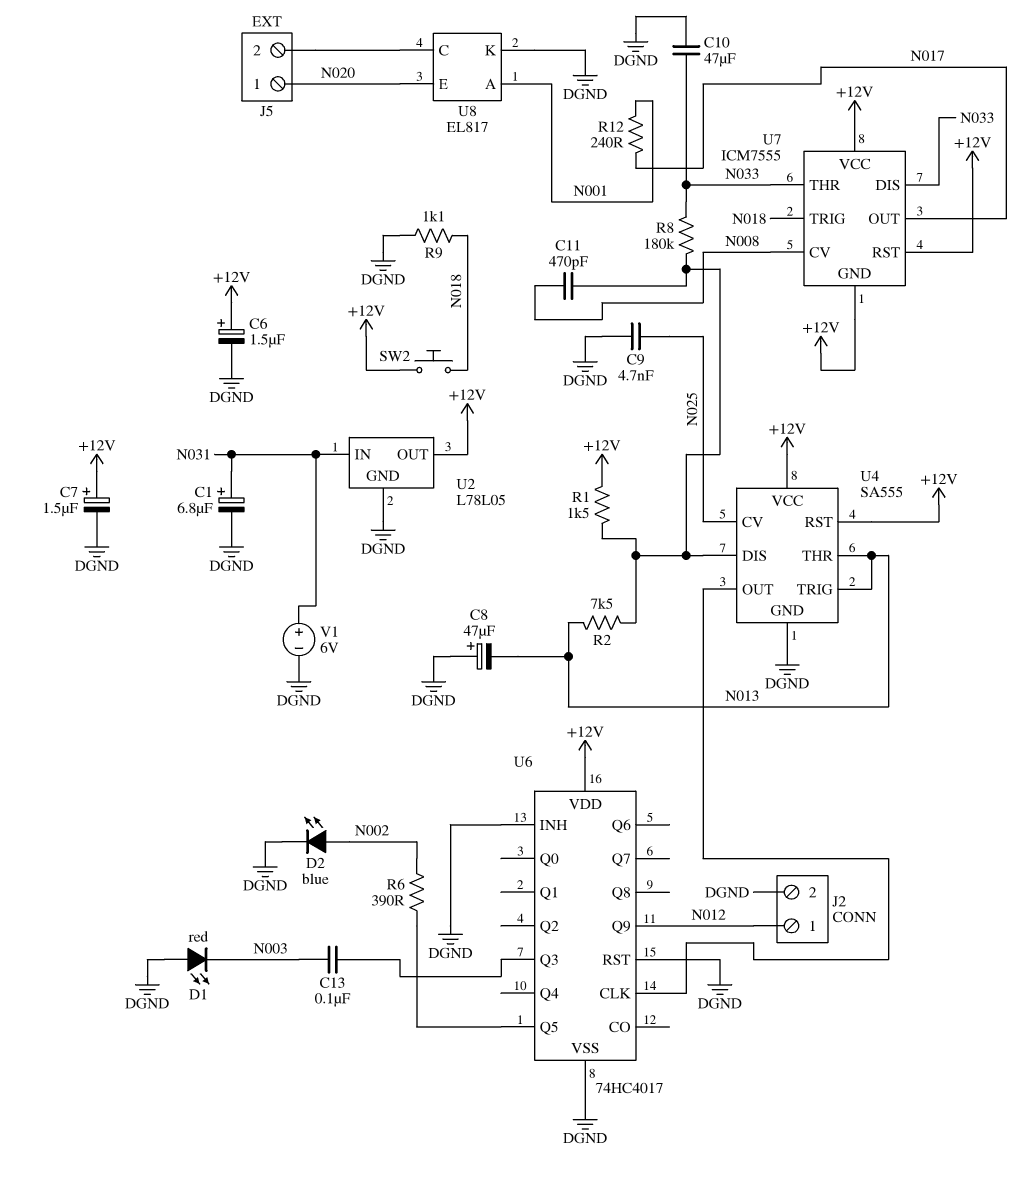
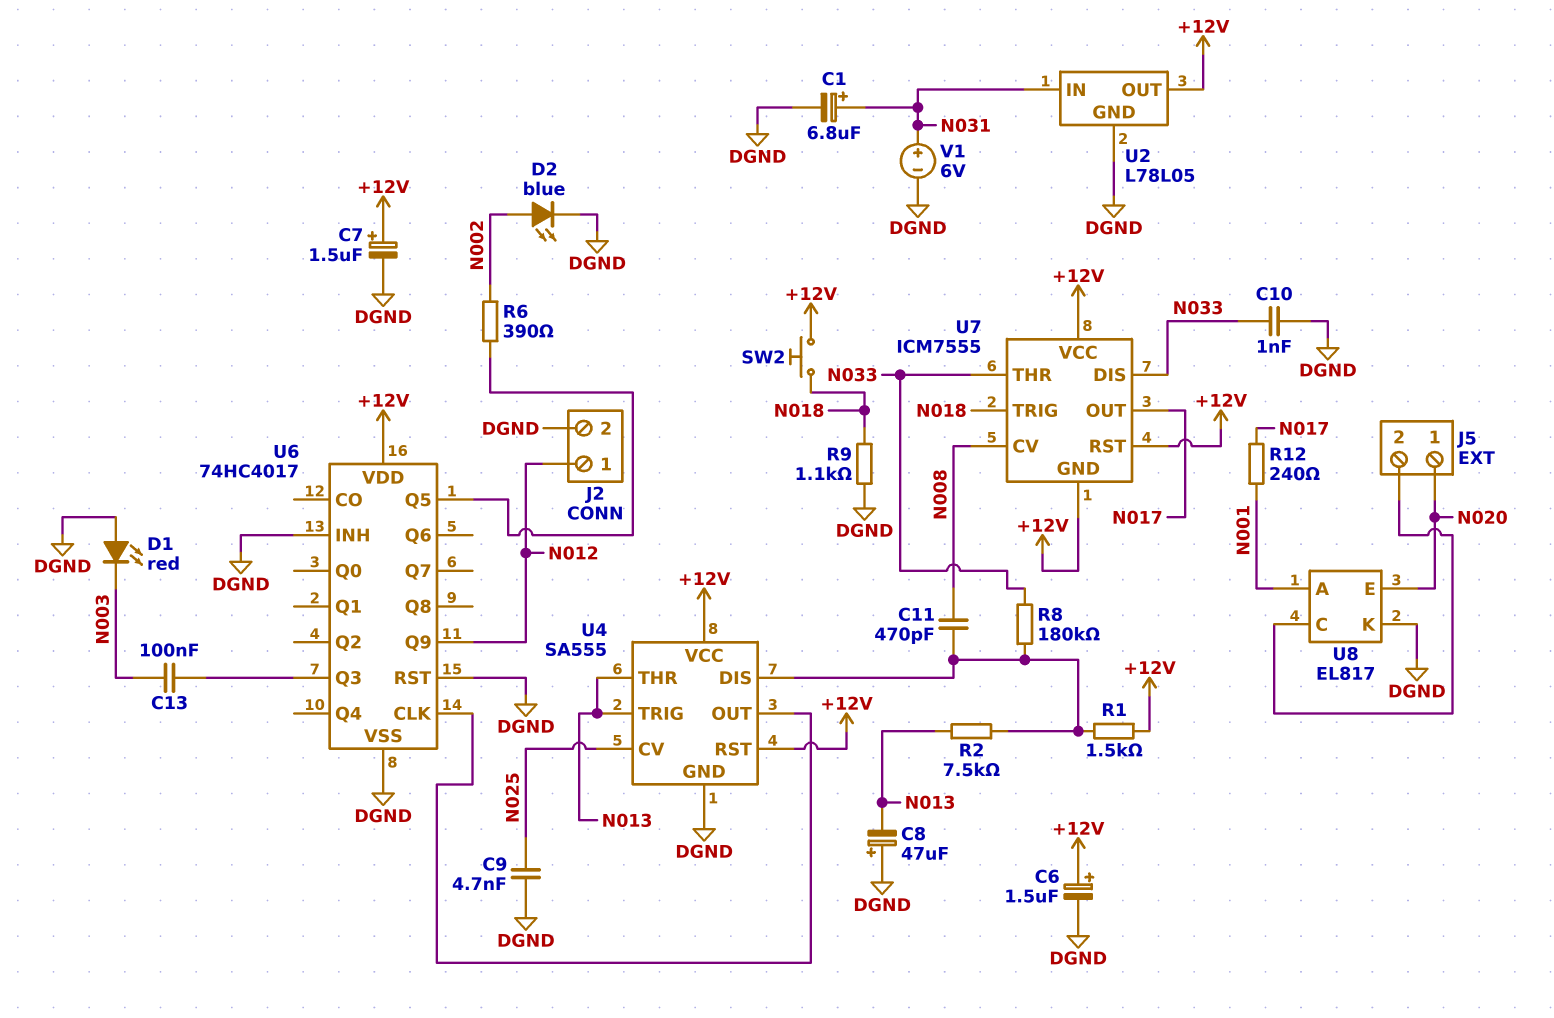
C10: 47uF (DGND, N033) -> 1nF (DGND, N033)

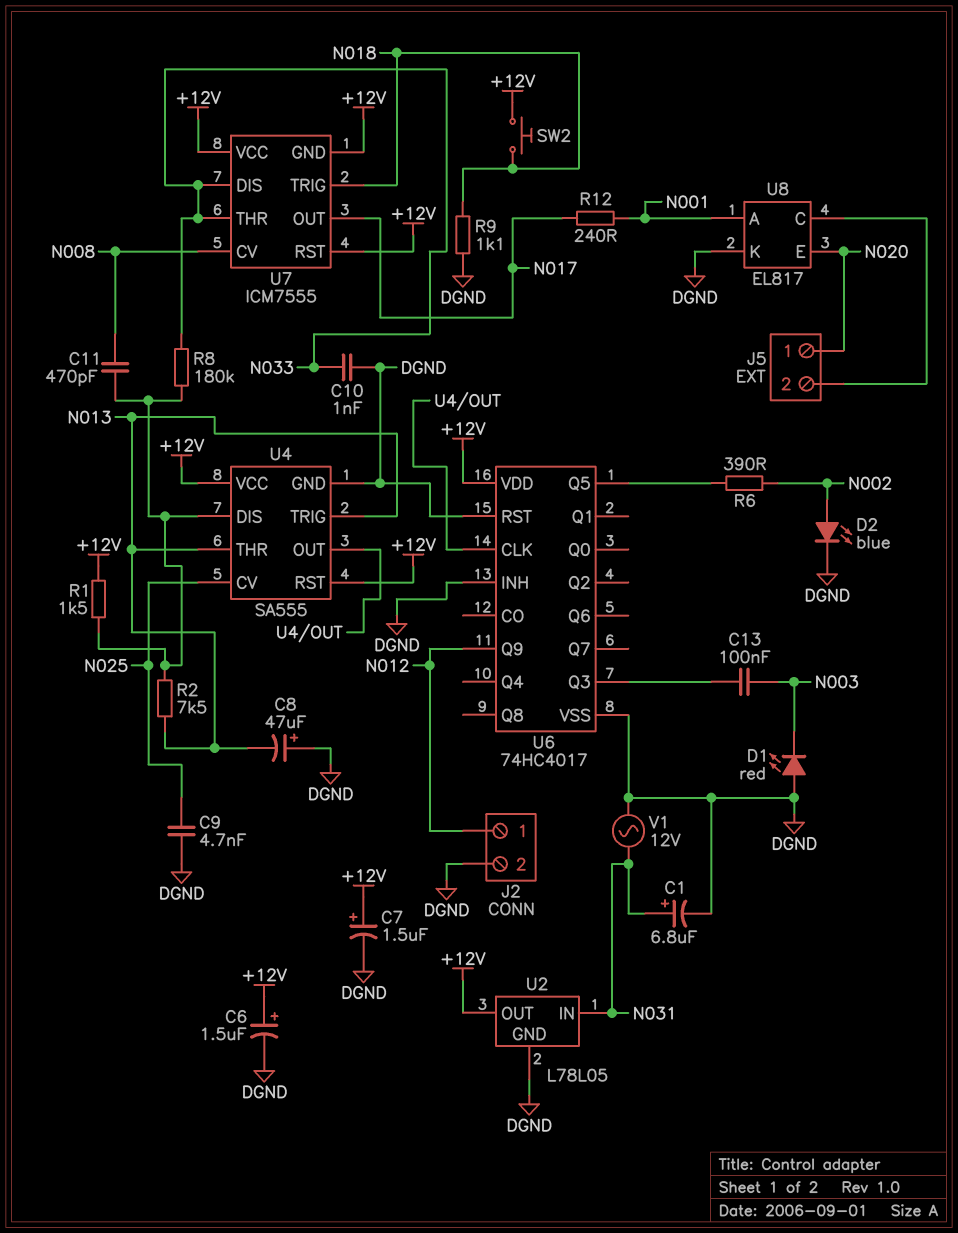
V1: 6V (plus N031, minus DGND) -> AC 12V (DGND, N031)

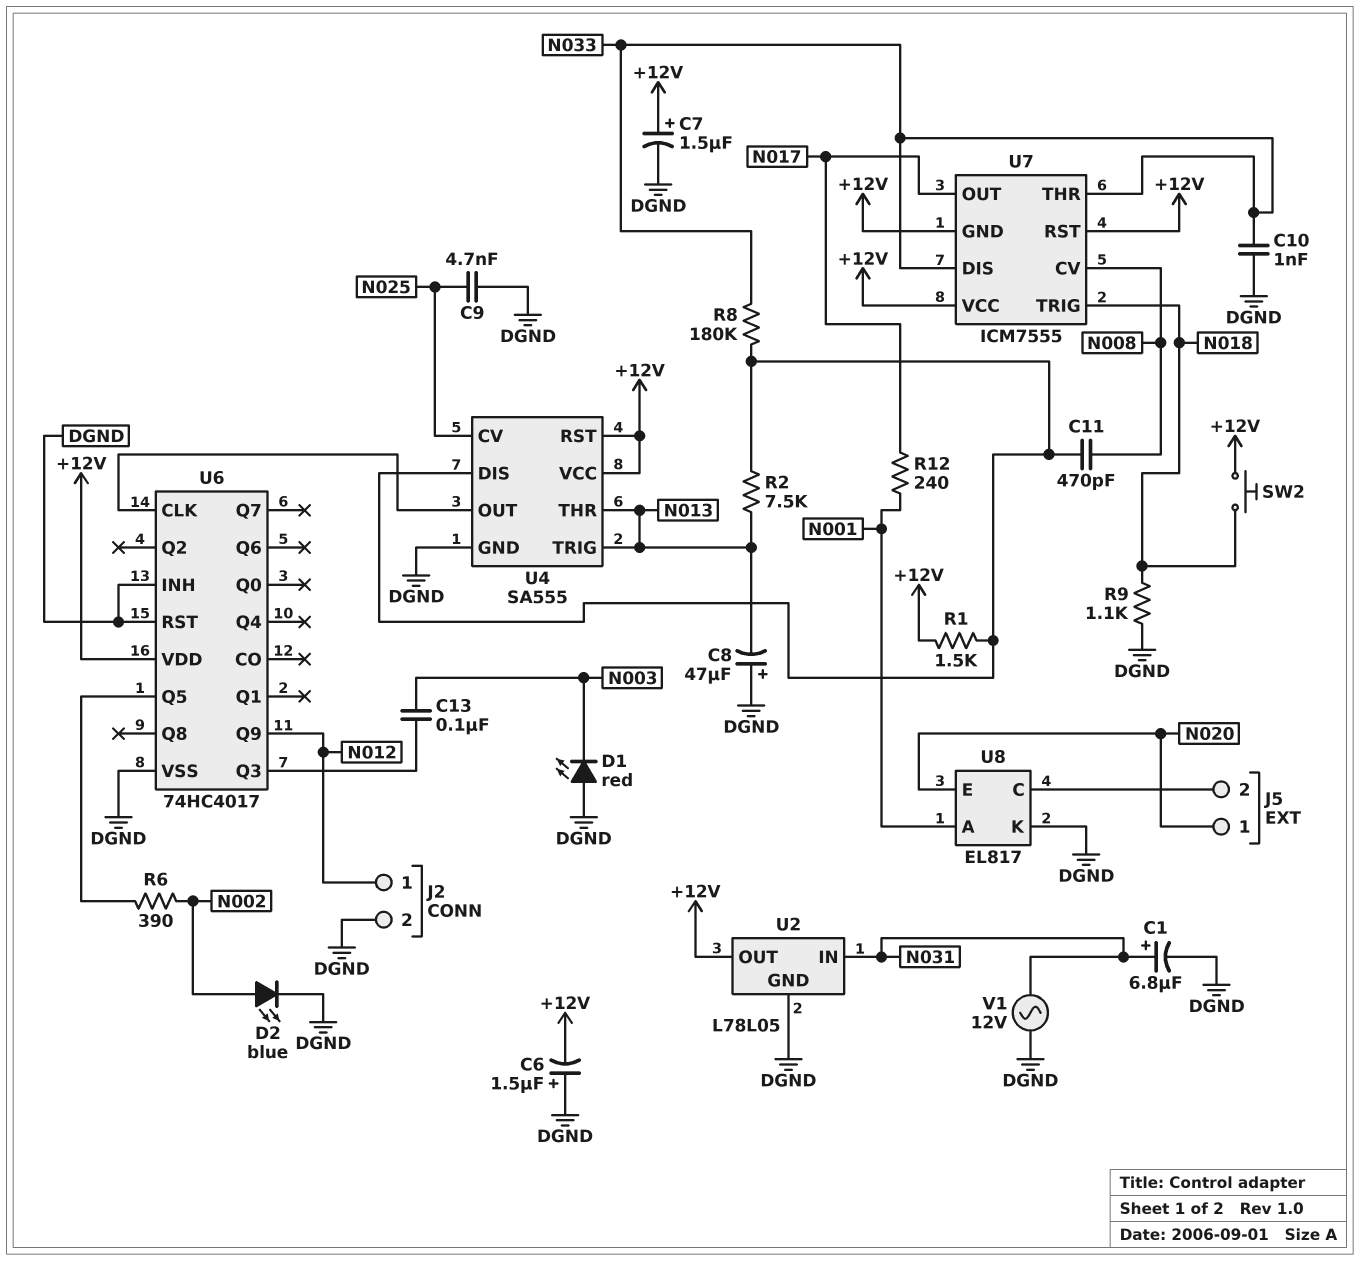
C6: 1.5uF (plus +12V, minus DGND) -> 1.5uF (plus DGND, minus +12V)

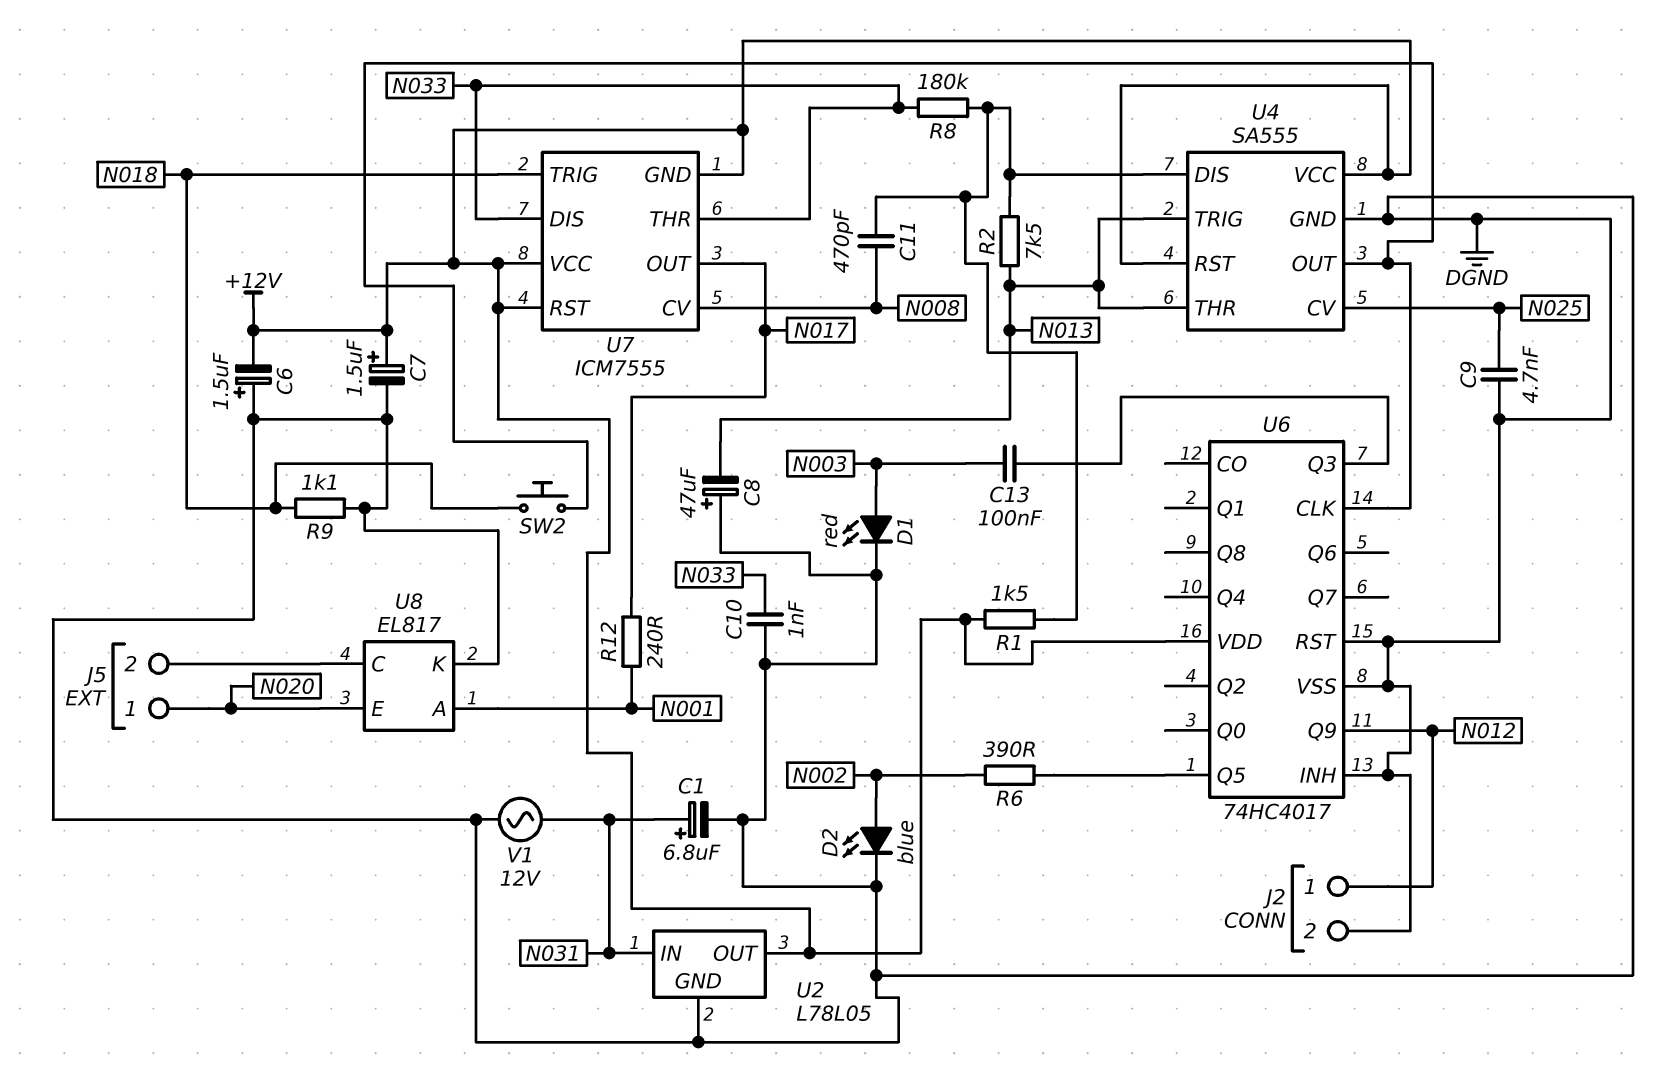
D1: LED red (A DGND, K N003) -> LED red (A N003, K DGND)
SW2: button (+12V, N018) -> button (N018, U4/OUT)

